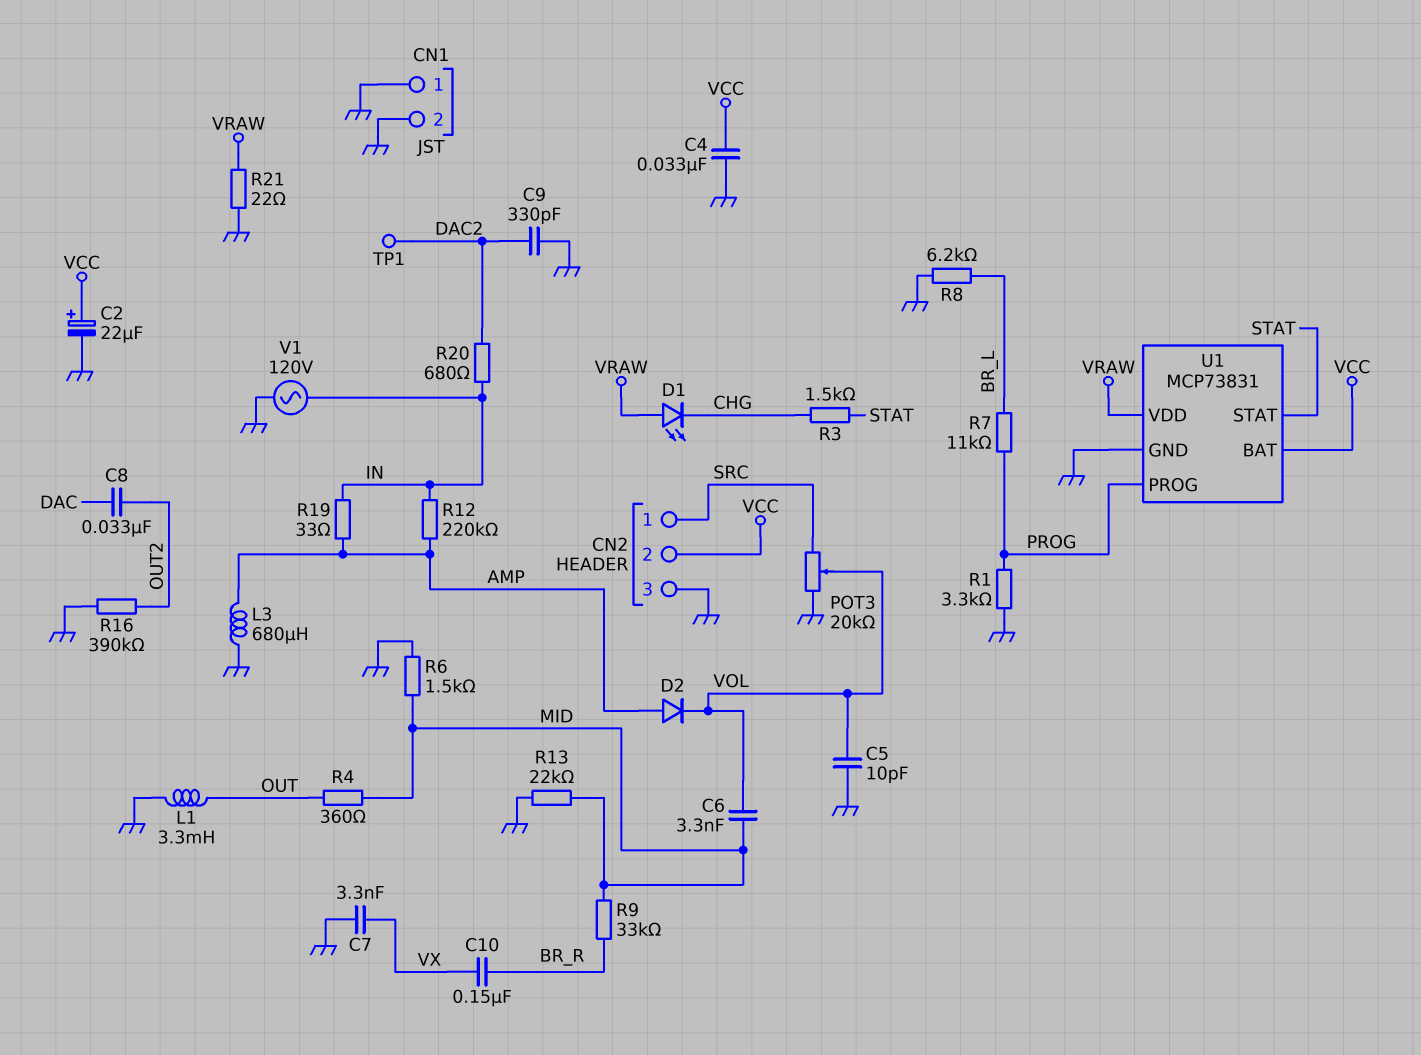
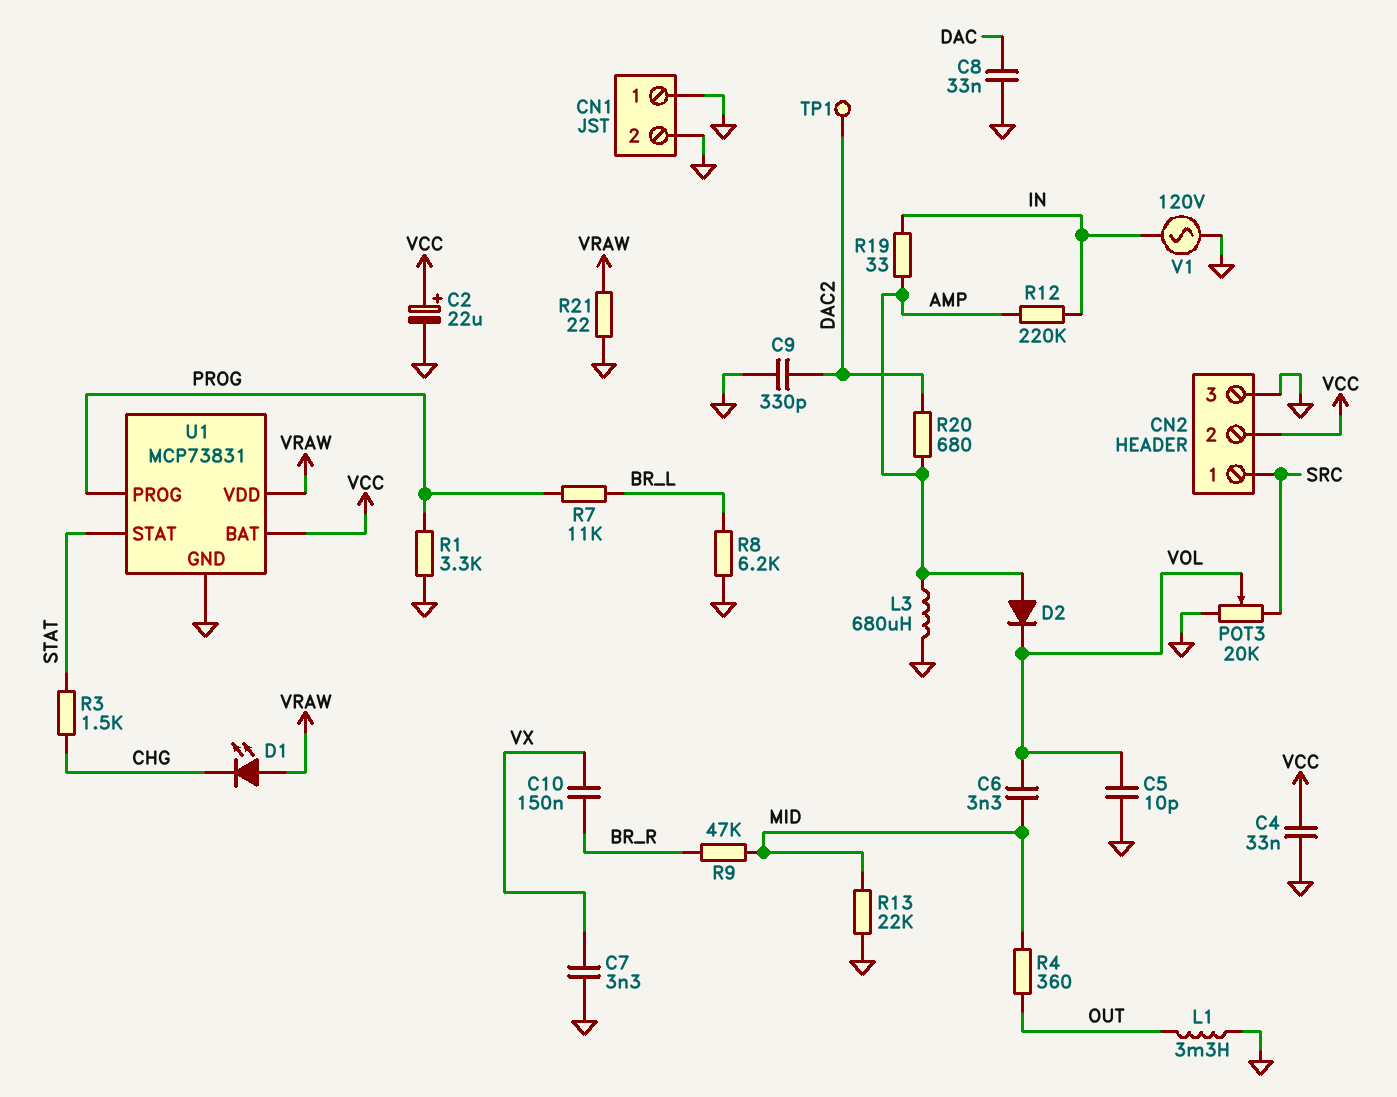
C8: 33nF (DAC, OUT2) -> 33nF (DAC, GND)
R6: 1.5k (GND, MID) -> none
R9: 33k (BR_R, MID) -> 47k (BR_R, MID)
R16: 390k (GND, OUT2) -> none
R20: 680 (DAC2, IN) -> 680 (AMP, DAC2)

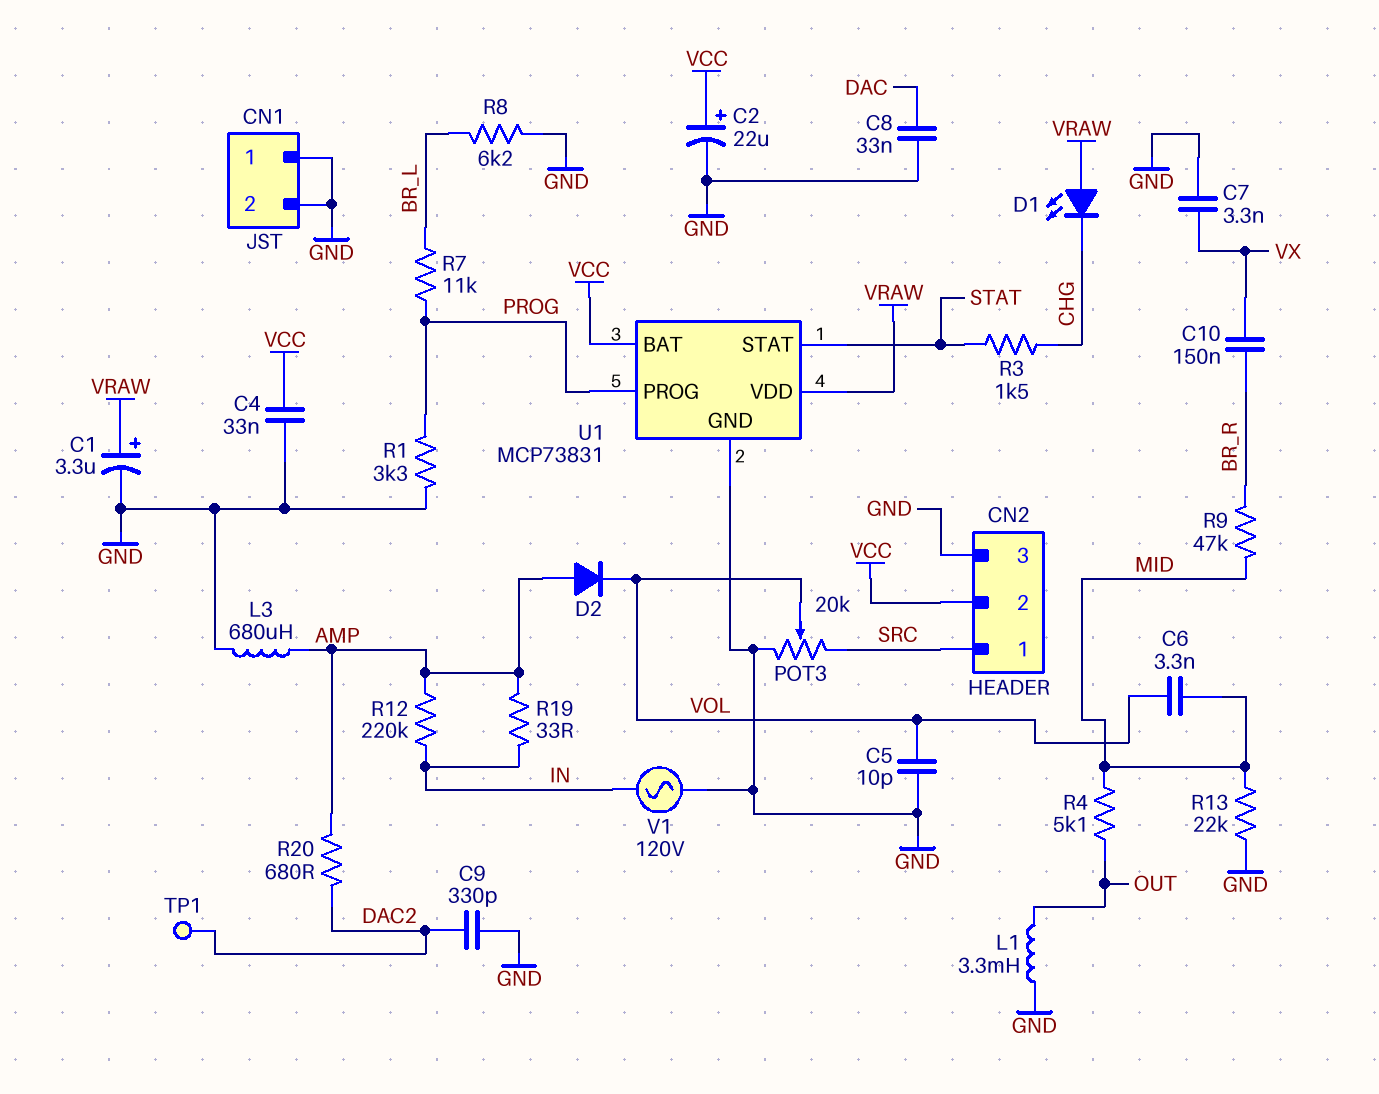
C1: none -> 3.3uF (plus VRAW, minus GND)
R4: 360 (MID, OUT) -> 5.1k (MID, OUT)
R21: 22 (GND, VRAW) -> none

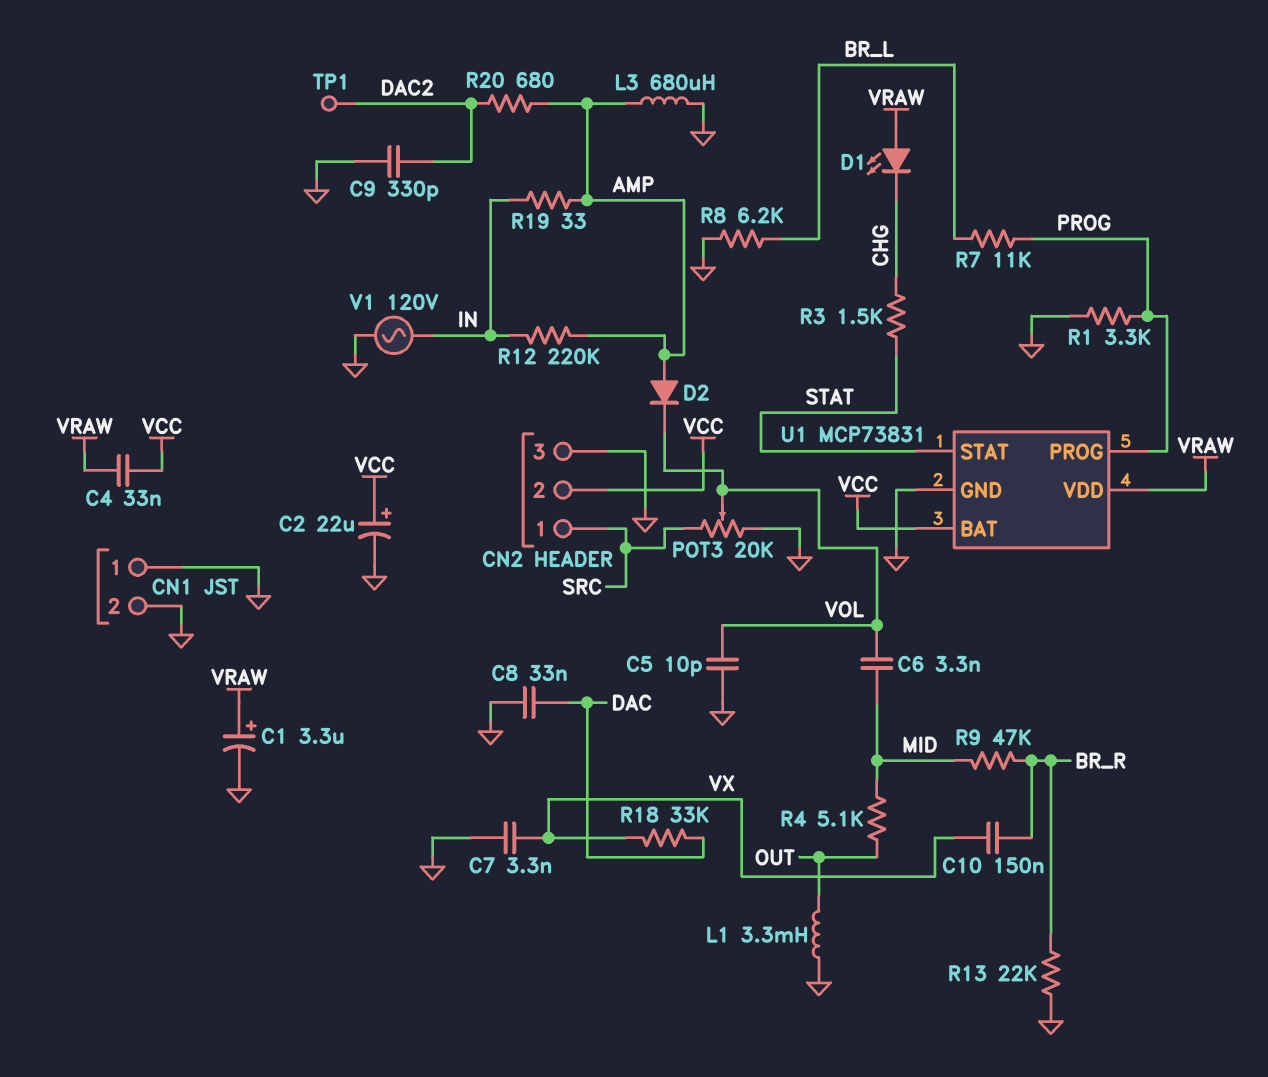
C4: 33nF (GND, VCC) -> 33nF (VCC, VRAW)
R13: 22k (GND, MID) -> 22k (BR_R, GND)
R18: none -> 33k (DAC, VX)

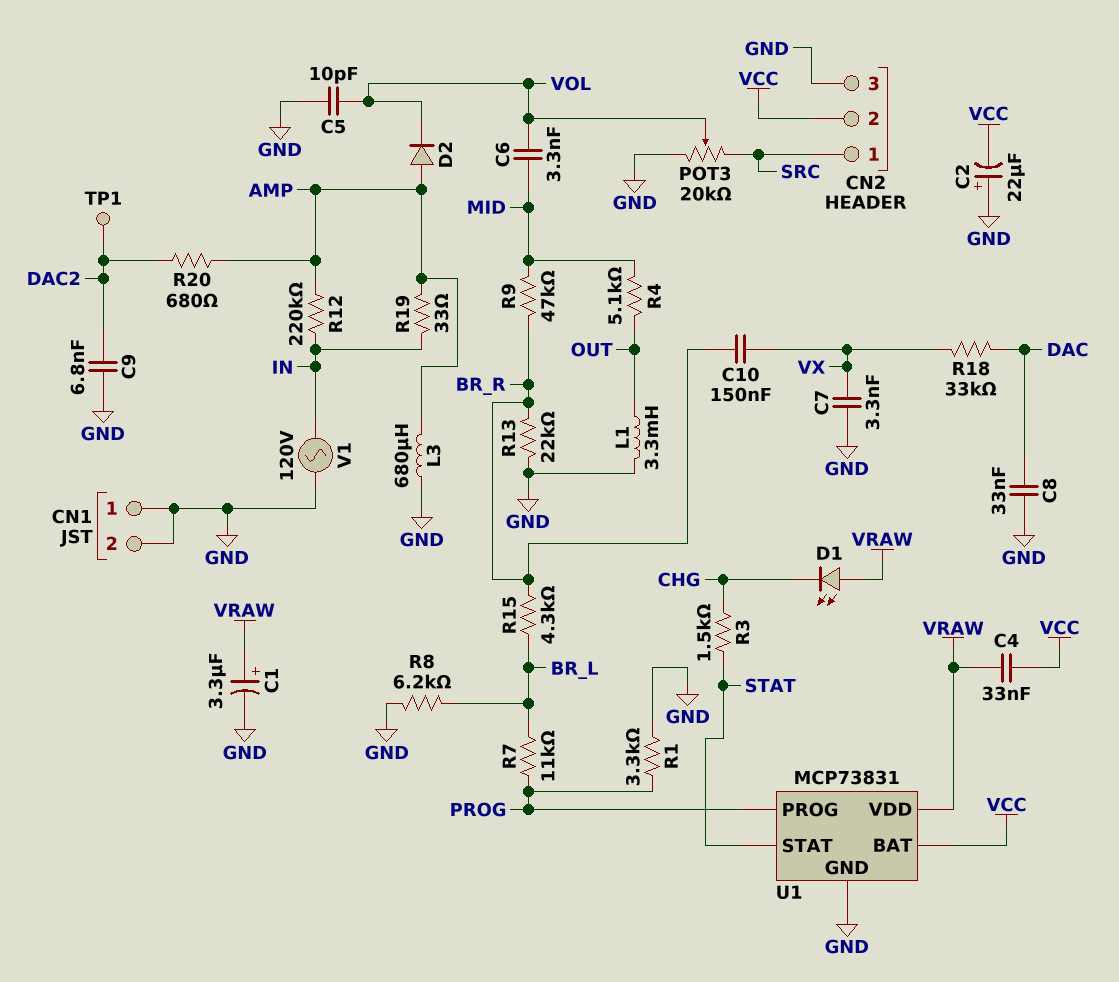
C2: 22uF (plus VCC, minus GND) -> 22uF (plus GND, minus VCC)
C9: 330pF (DAC2, GND) -> 6.8nF (DAC2, GND)
R15: none -> 4.3k (BR_L, BR_R)

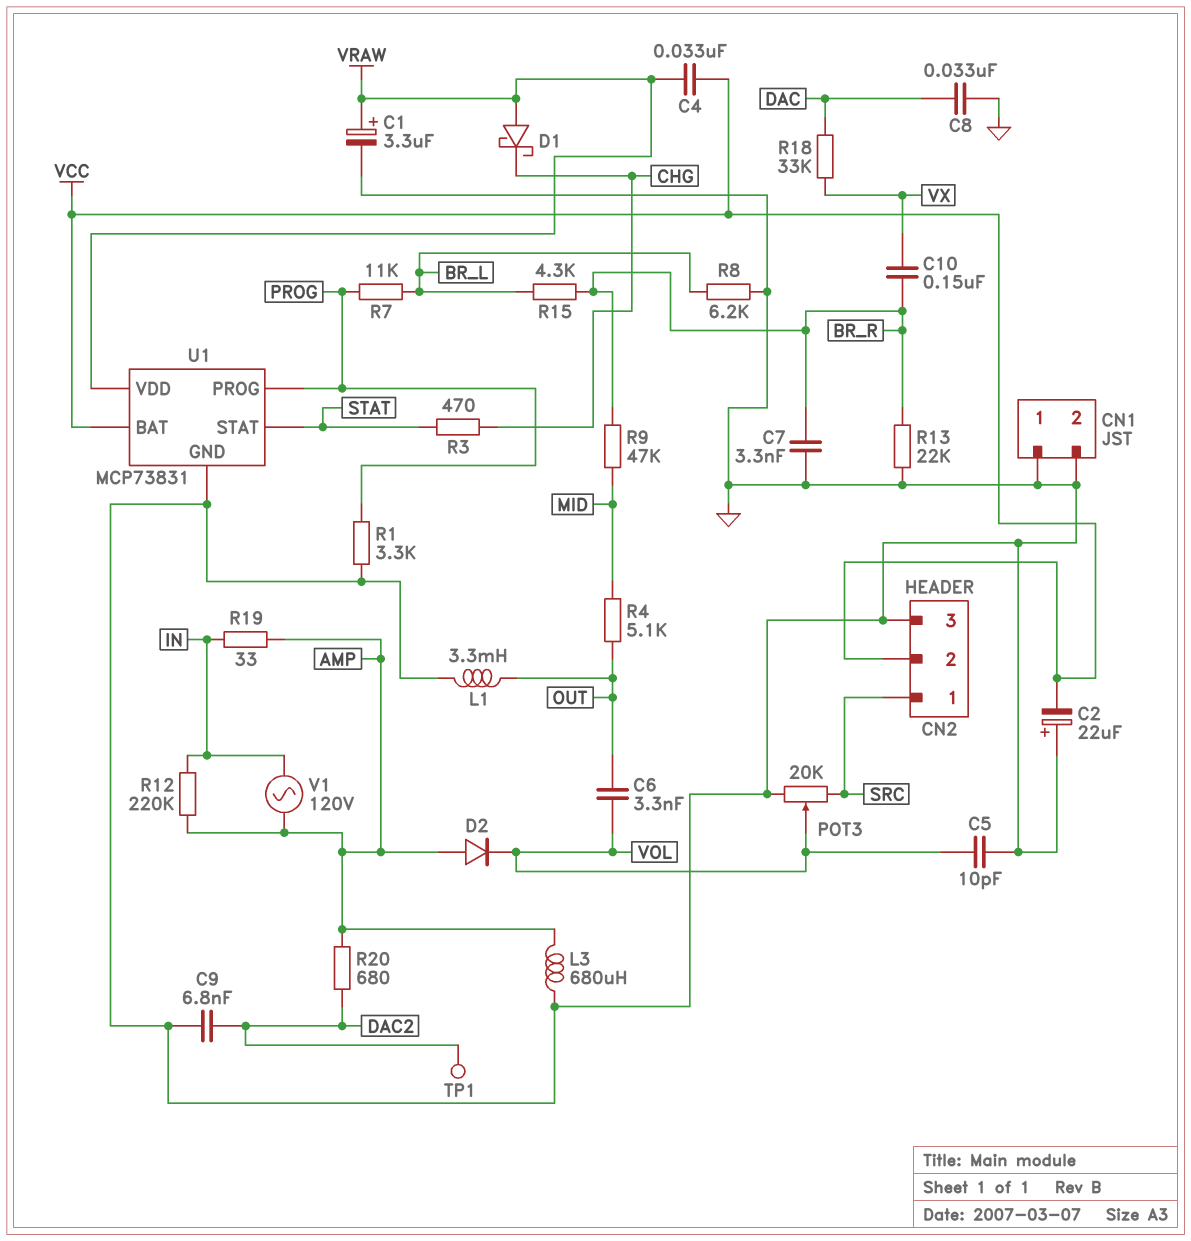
C6: 3.3nF (MID, VOL) -> 3.3nF (OUT, VOL)
C7: 3.3nF (GND, VX) -> 3.3nF (BR_R, GND)
D1: LED (A VRAW, K CHG) -> schottky (A VRAW, K CHG)
R3: 1.5k (CHG, STAT) -> 470 (CHG, STAT)
V1: AC 120V (GND, IN) -> AC 120V (AMP, IN)

